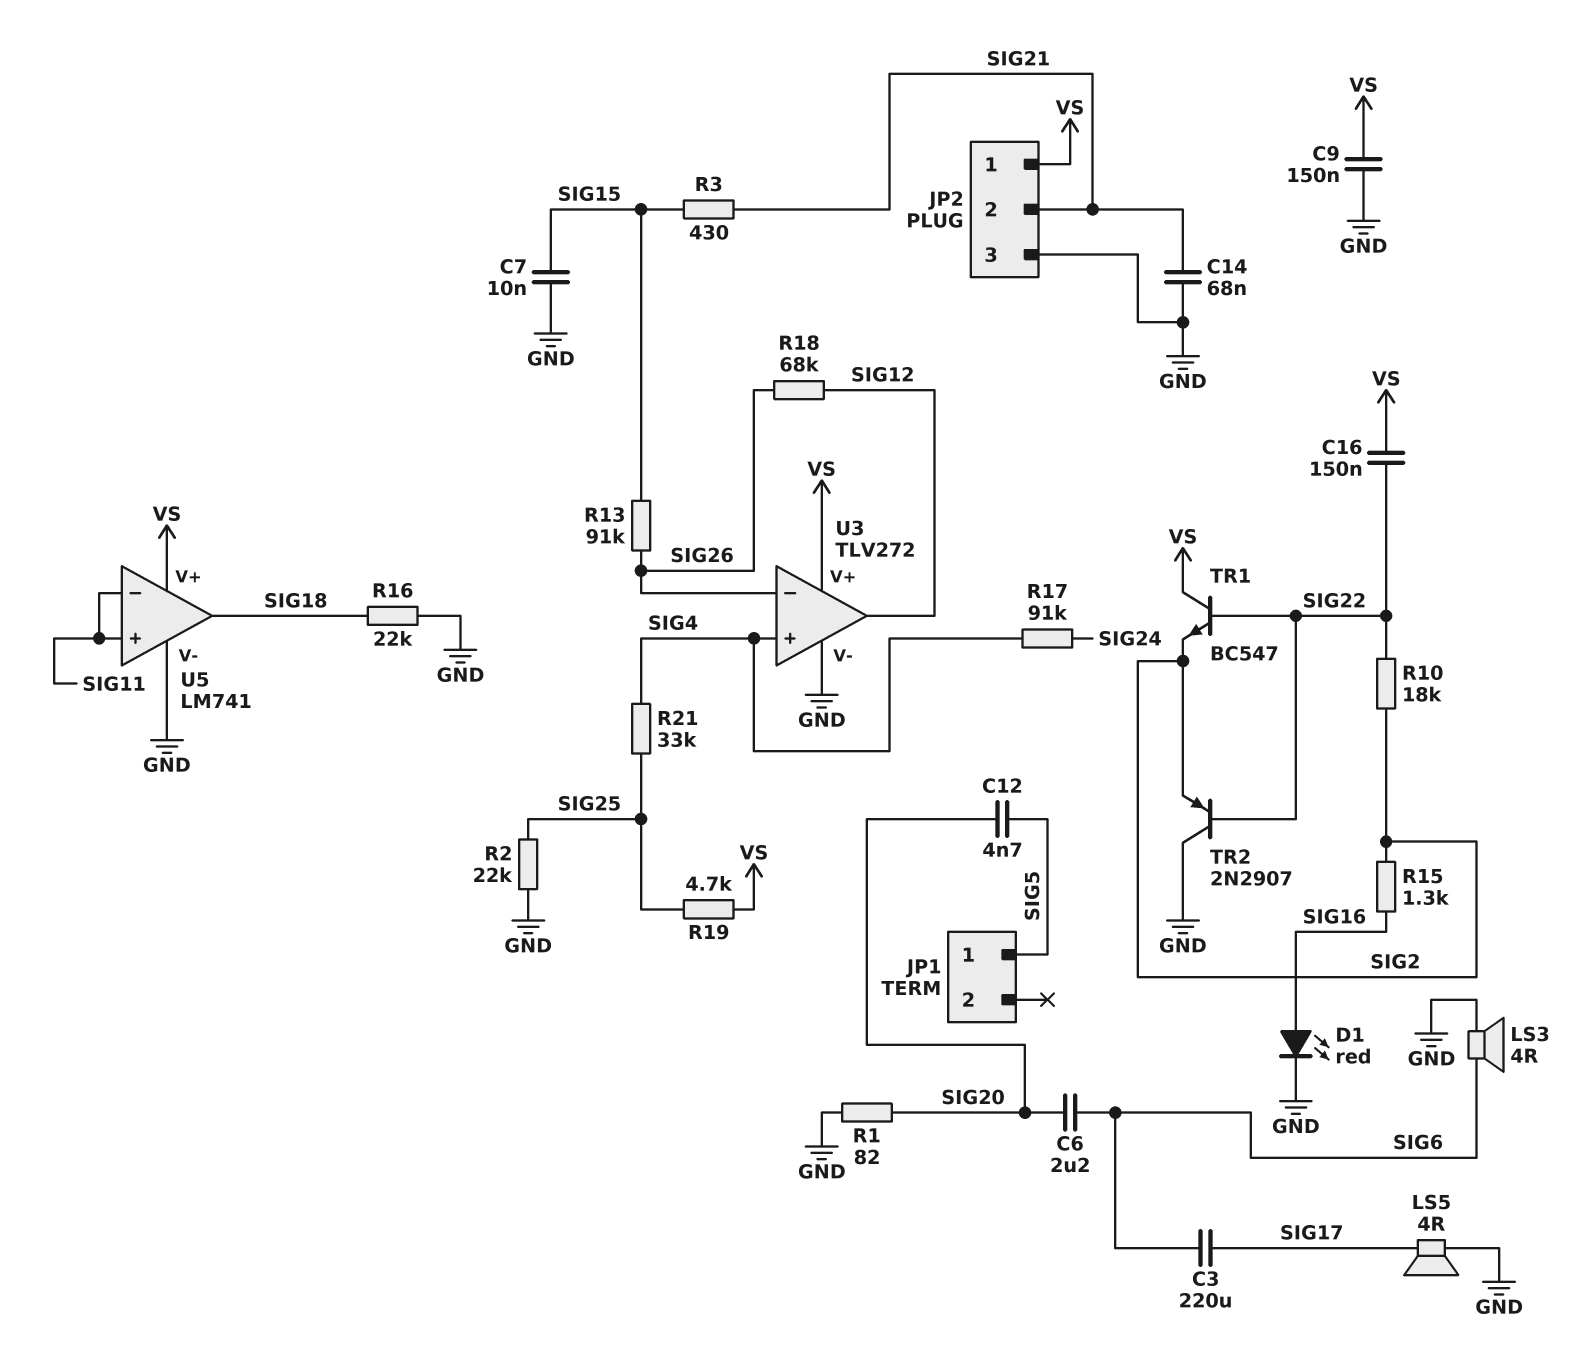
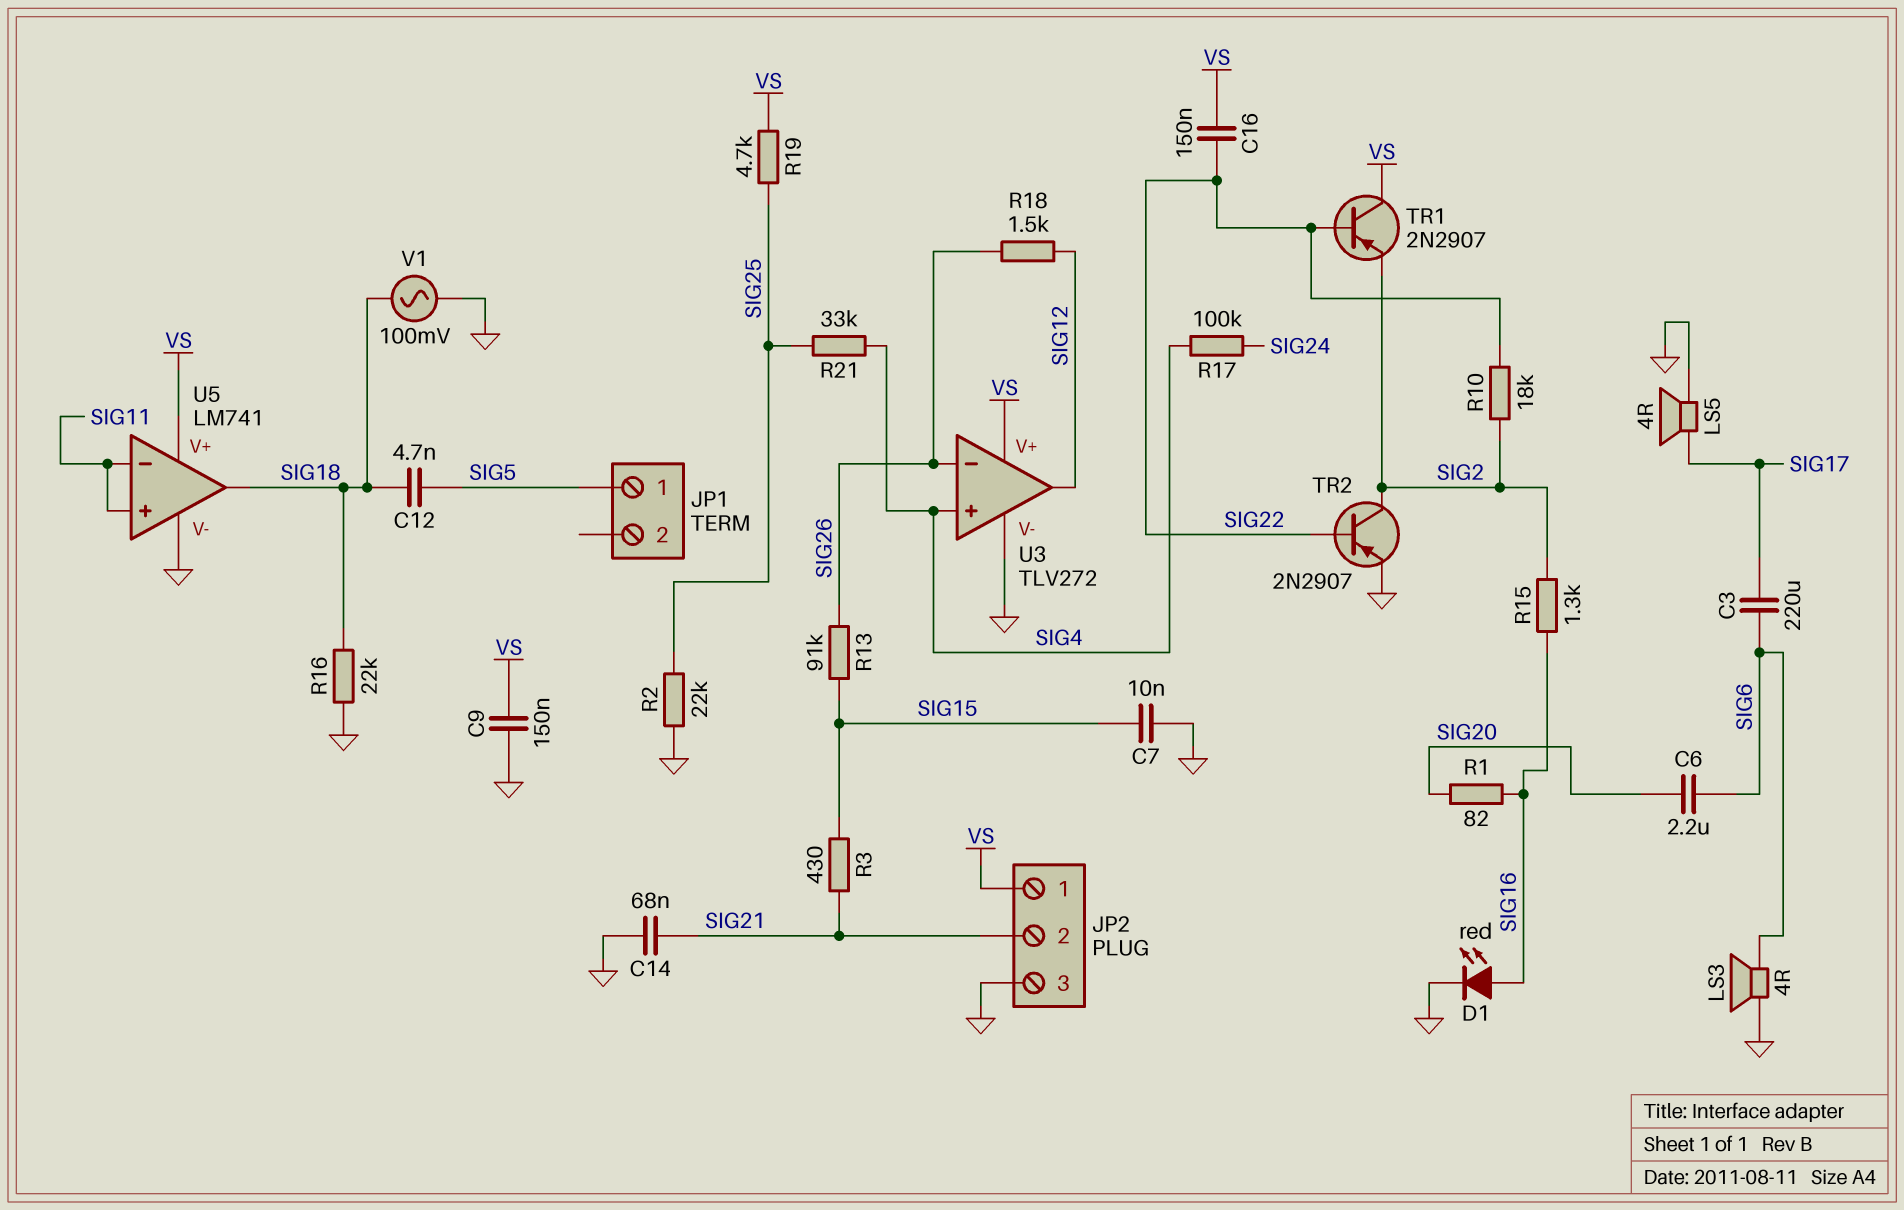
C12: 4.7nF (SIG5, SIG20) -> 4.7nF (SIG5, SIG18)
R1: 82 (GND, SIG20) -> 82 (SIG16, SIG20)
R17: 91k (SIG4, SIG24) -> 100k (SIG4, SIG24)
R18: 68k (SIG12, SIG26) -> 1.5k (SIG12, SIG26)
TR1: NPN BC547 (B SIG22, C VS, E SIG2) -> PNP 2N2907 (B SIG22, C VS, E SIG2)
TR2: PNP 2N2907 (B SIG22, C GND, E SIG2) -> PNP 2N2907 (B SIG22, C SIG2, E GND)
V1: none -> AC 100mV (GND, SIG18)

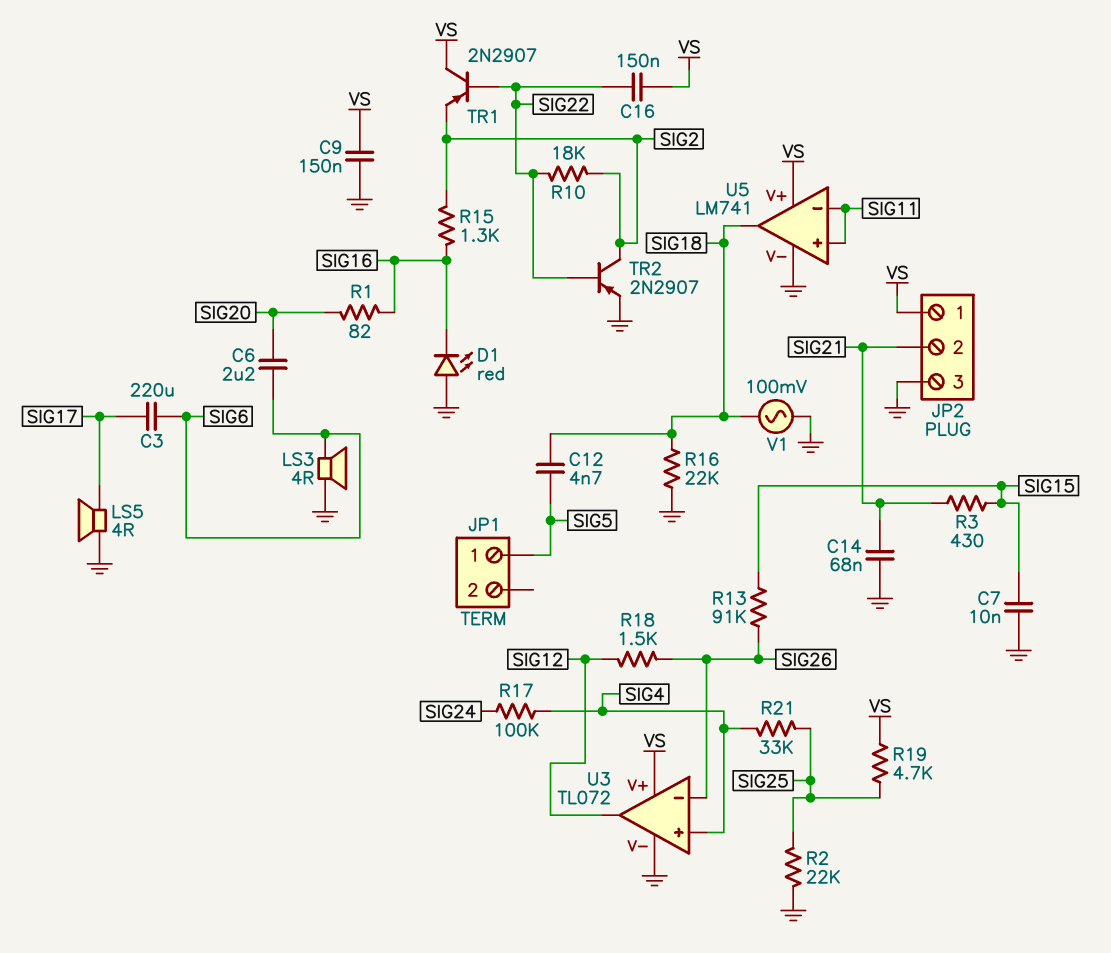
D1: LED red (A SIG16, K GND) -> LED red (A GND, K SIG16)
U3: TLV272 -> TL072

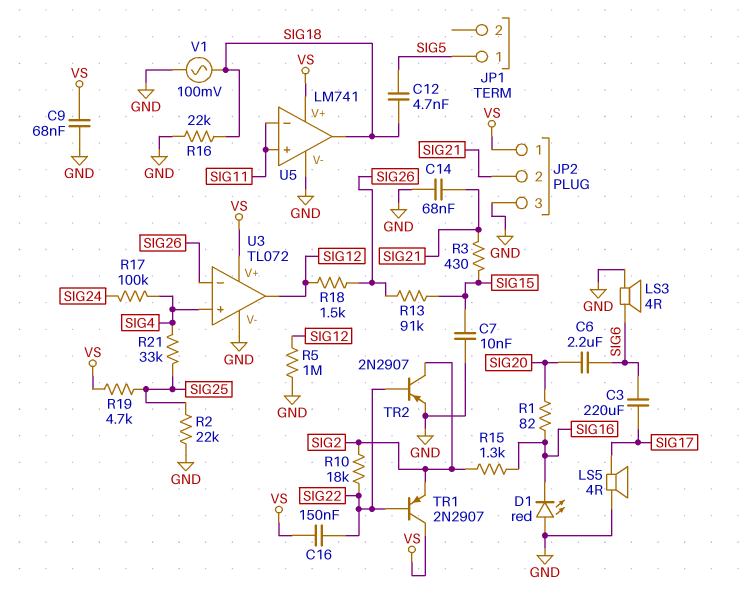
C9: 150nF (GND, VS) -> 68nF (GND, VS)
R5: none -> 1M (GND, SIG12)

